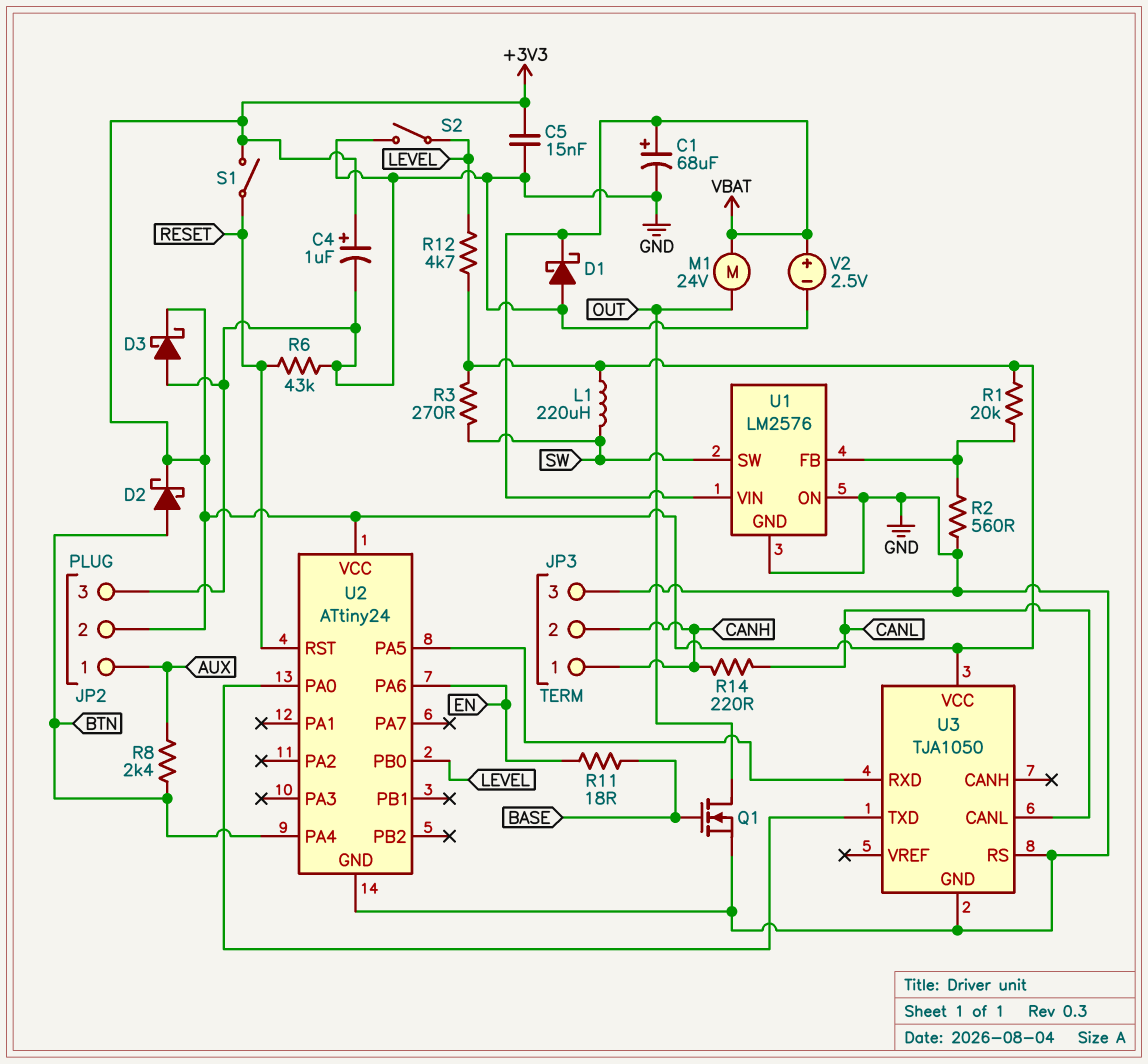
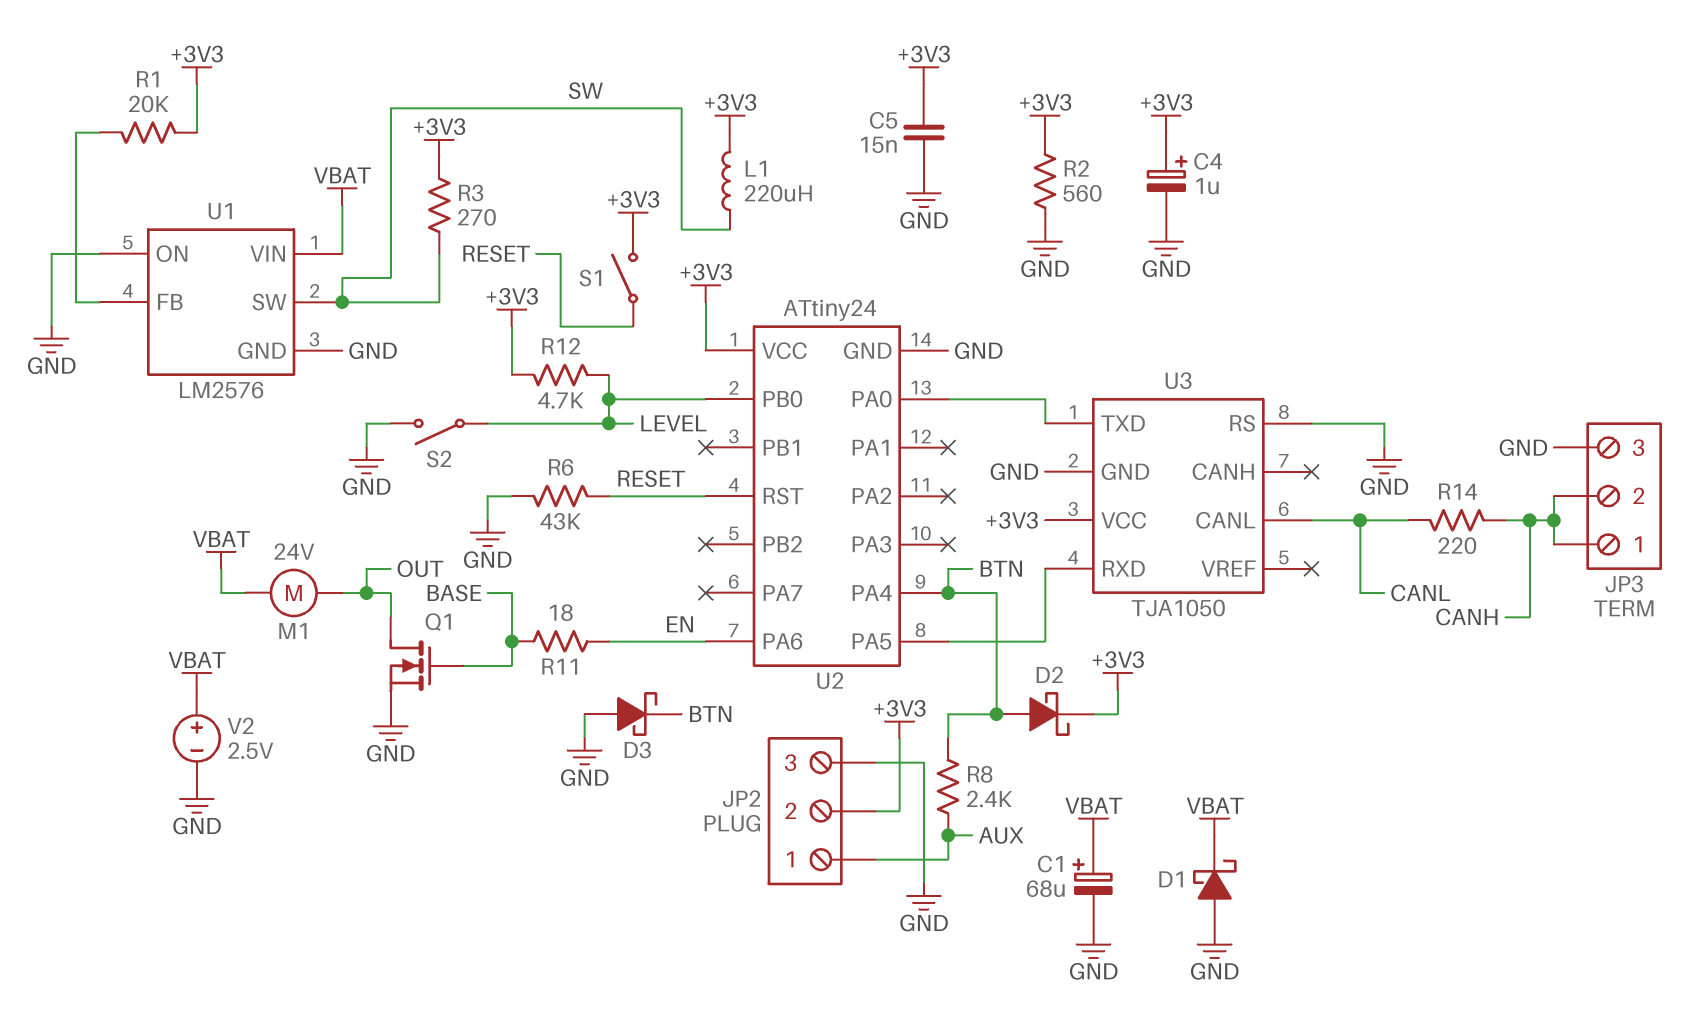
D3: schottky (A GND, K +3V3) -> schottky (A GND, K BTN)
R2: 560 (GND, U1/FB) -> 560 (+3V3, GND)

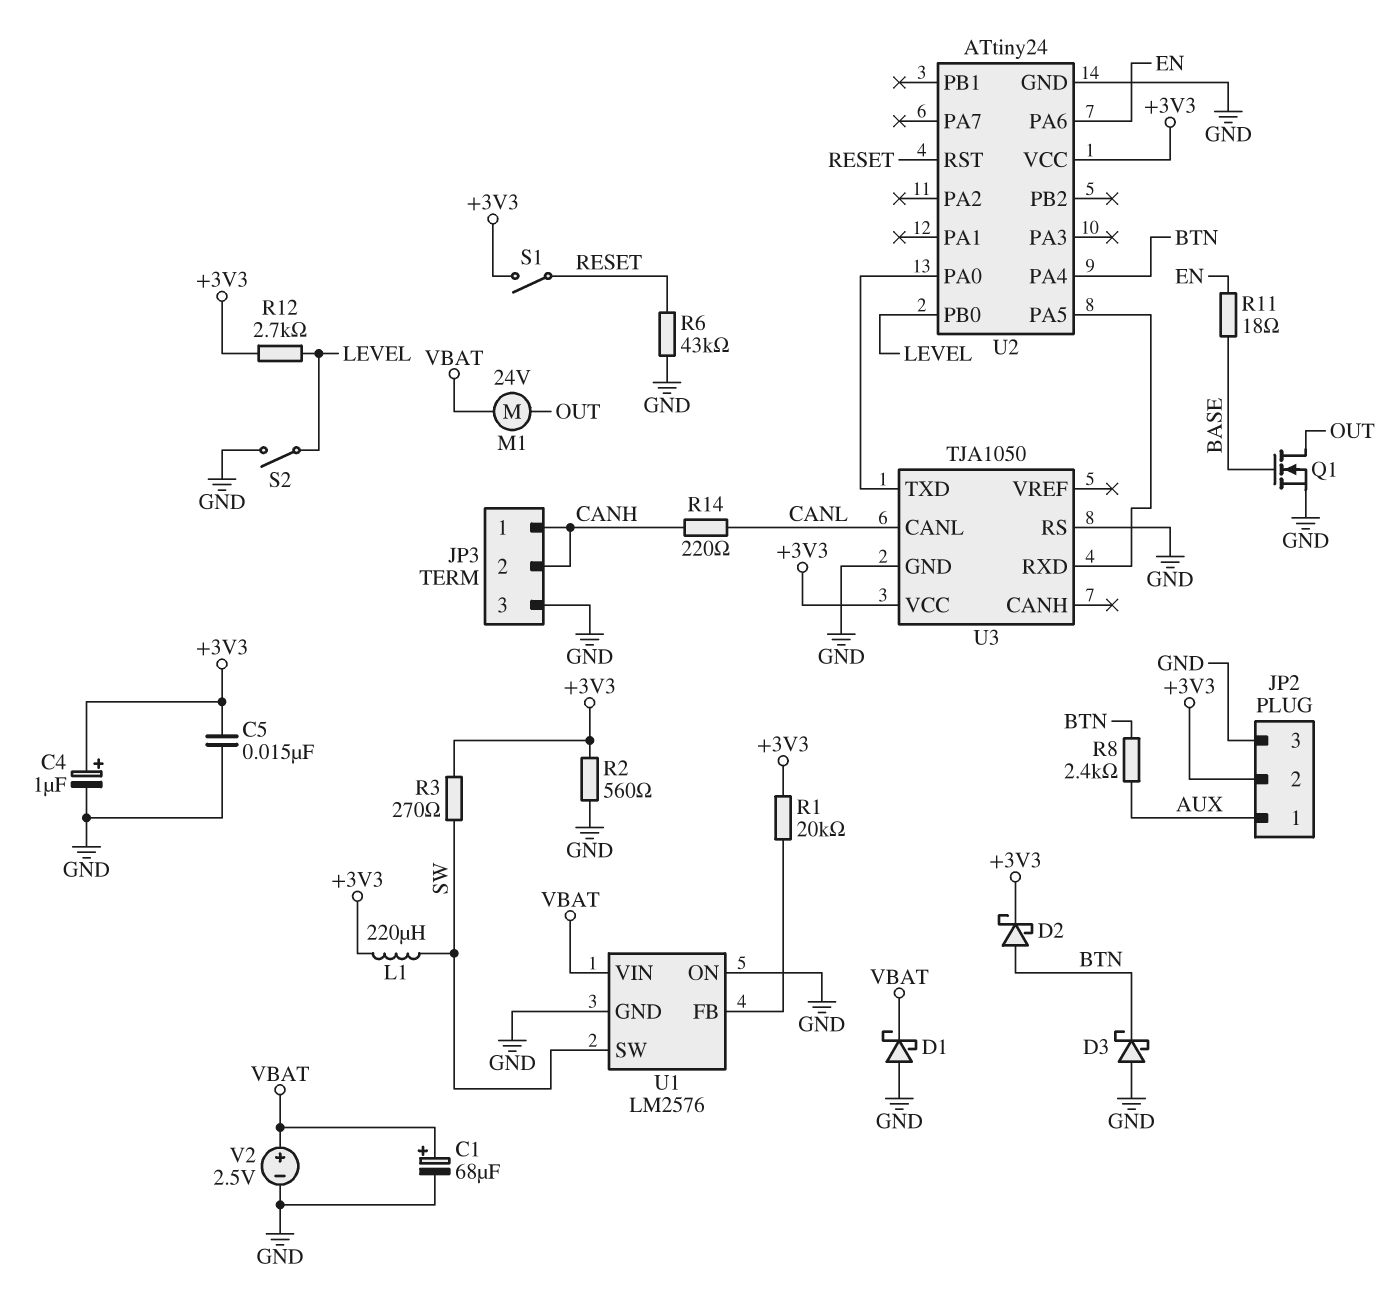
R12: 4.7k (+3V3, LEVEL) -> 2.7k (+3V3, LEVEL)

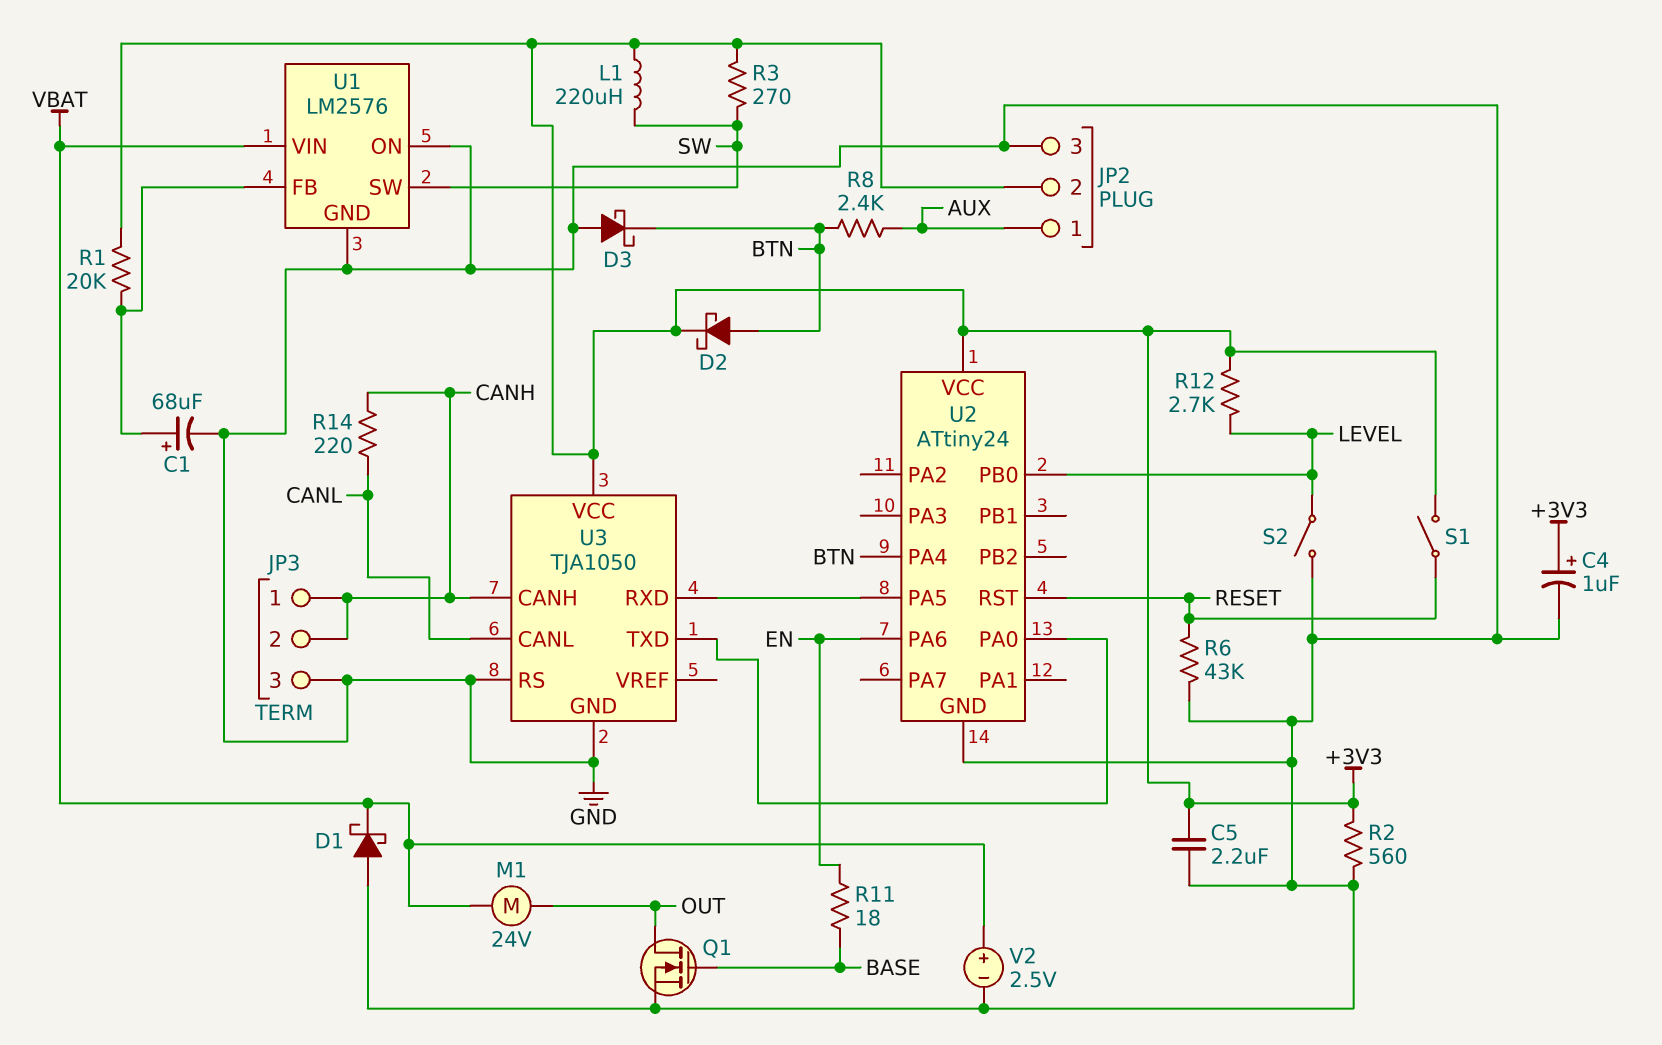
C1: 68uF (plus VBAT, minus GND) -> 68uF (plus U1/FB, minus GND)
C5: 15nF (+3V3, GND) -> 2.2uF (+3V3, GND)
U3 pin CANH: none -> CANH

